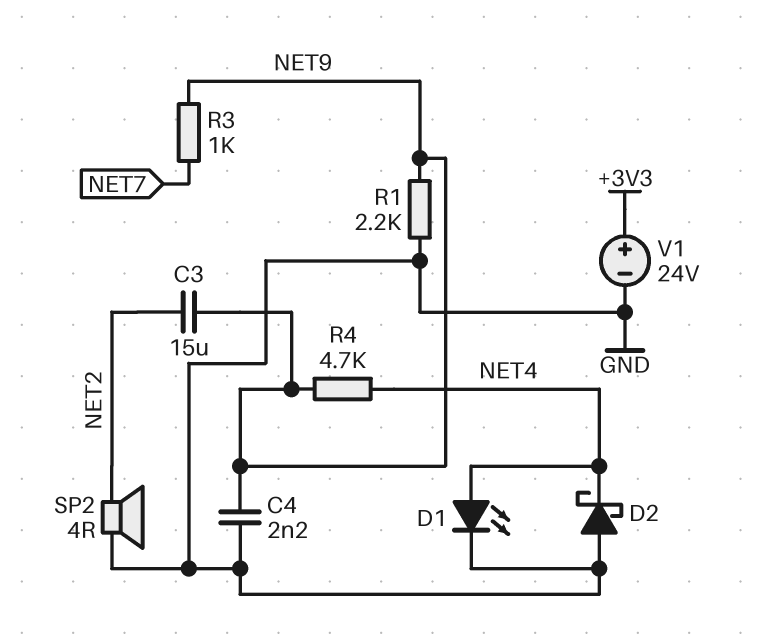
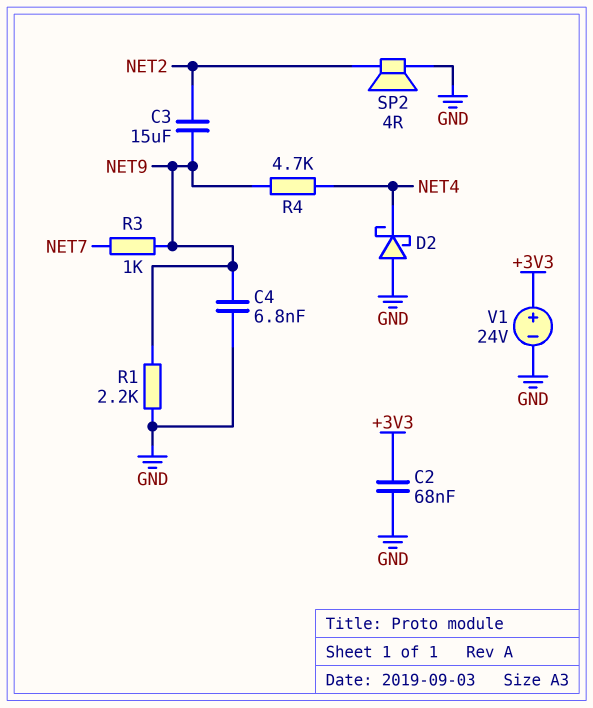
C2: none -> 68nF (+3V3, GND)
C4: 2.2nF (GND, NET9) -> 6.8nF (GND, NET9)
D1: LED (A NET4, K GND) -> none

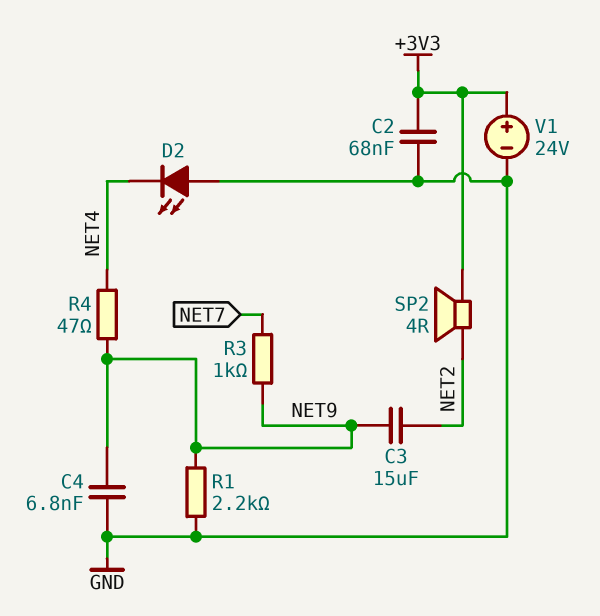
D2: schottky (A GND, K NET4) -> LED (A GND, K NET4)
R4: 4.7k (NET4, NET9) -> 47 (NET4, NET9)
SP2: speaker 4R (GND, NET2) -> speaker 4R (+3V3, NET2)

